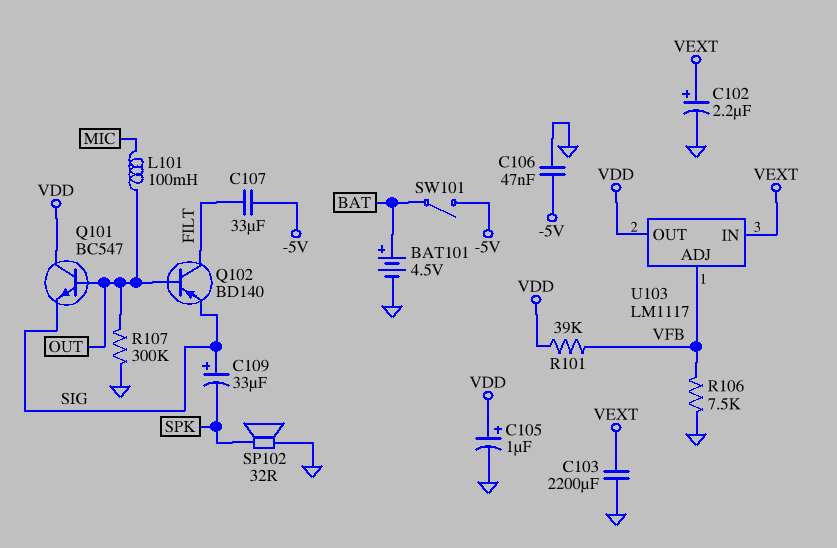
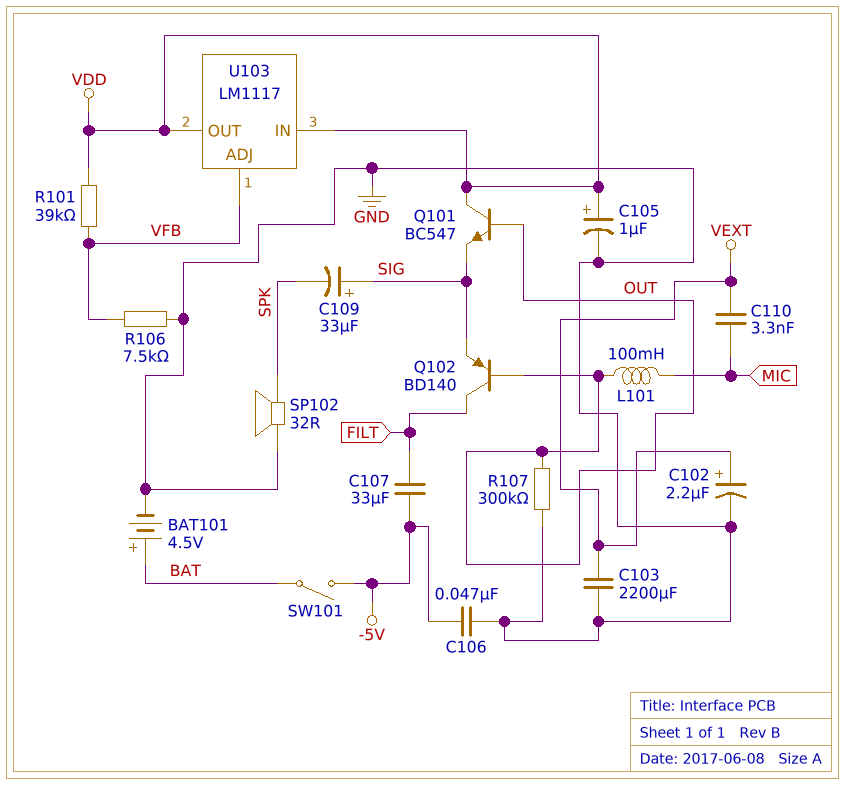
C110: none -> 3.3nF (MIC, VEXT)
U103 pin IN: VEXT -> VDD

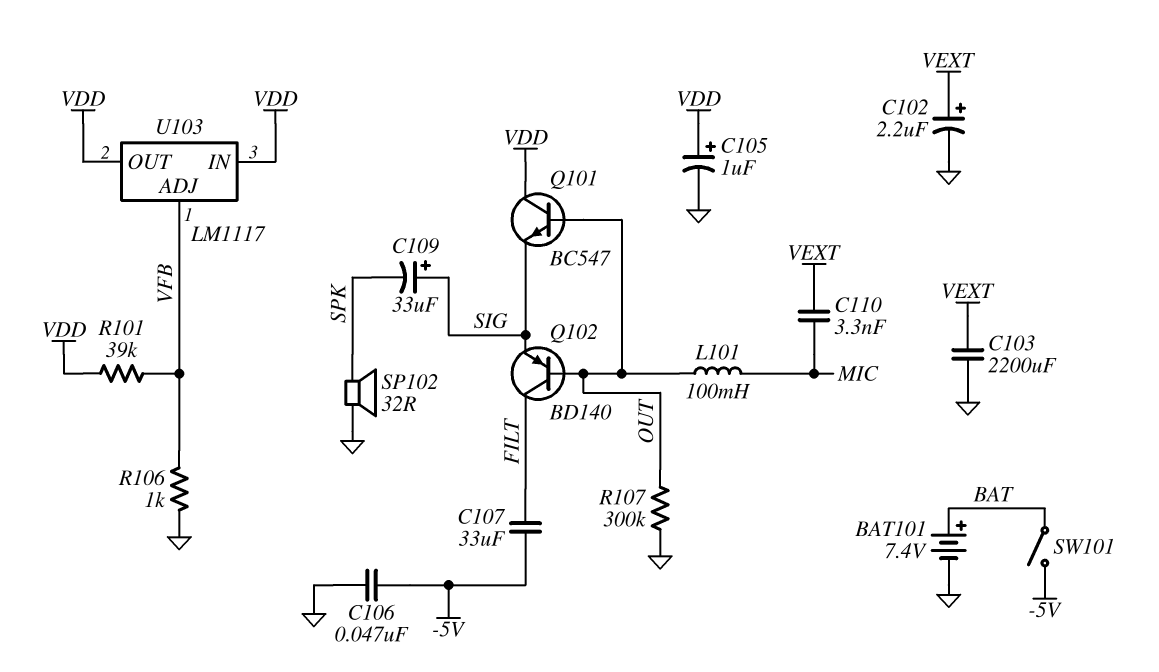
BAT101: 4.5V (plus BAT, minus GND) -> 7.4V (plus BAT, minus GND)
R106: 7.5k (GND, VFB) -> 1k (GND, VFB)

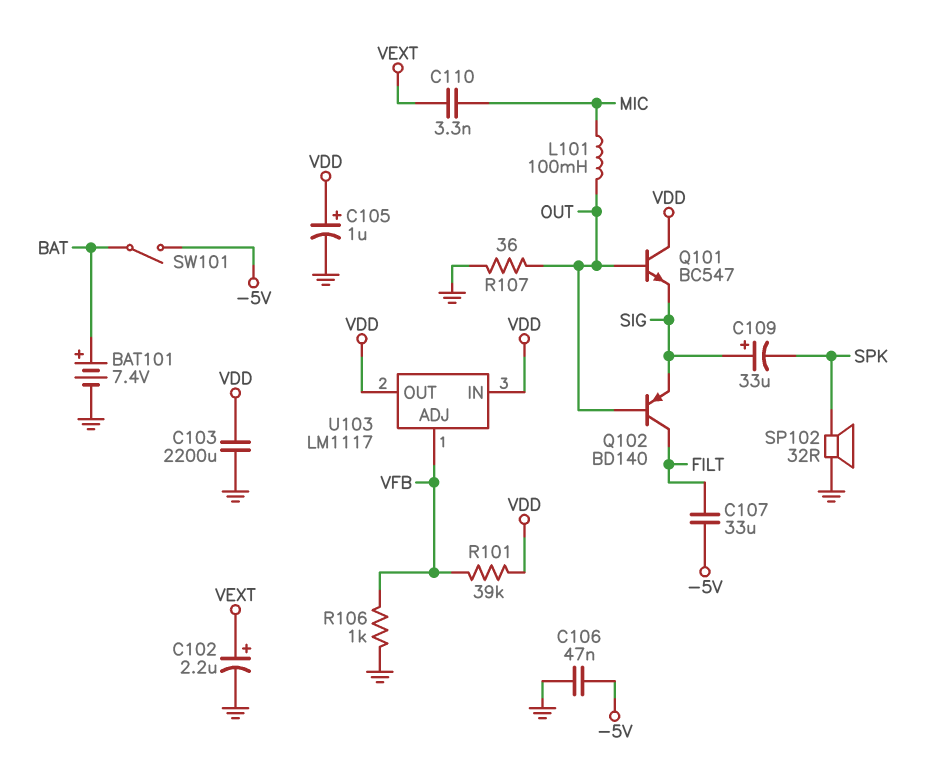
C103: 2200uF (GND, VEXT) -> 2200uF (GND, VDD)
R107: 300k (GND, OUT) -> 36 (GND, OUT)

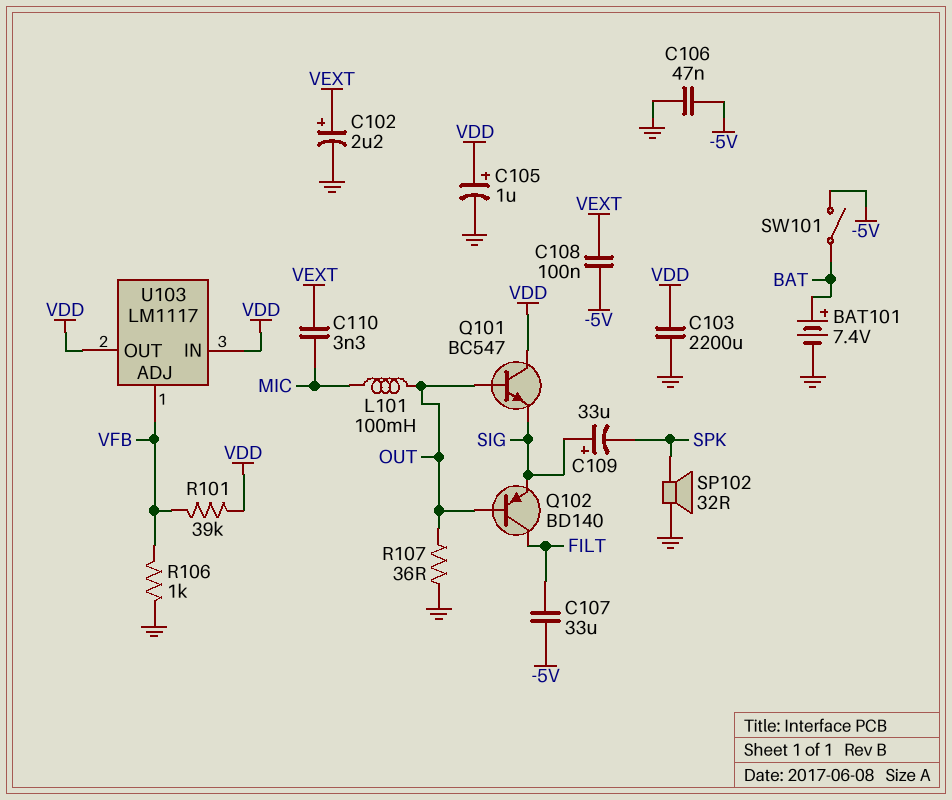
C108: none -> 100nF (-5V, VEXT)

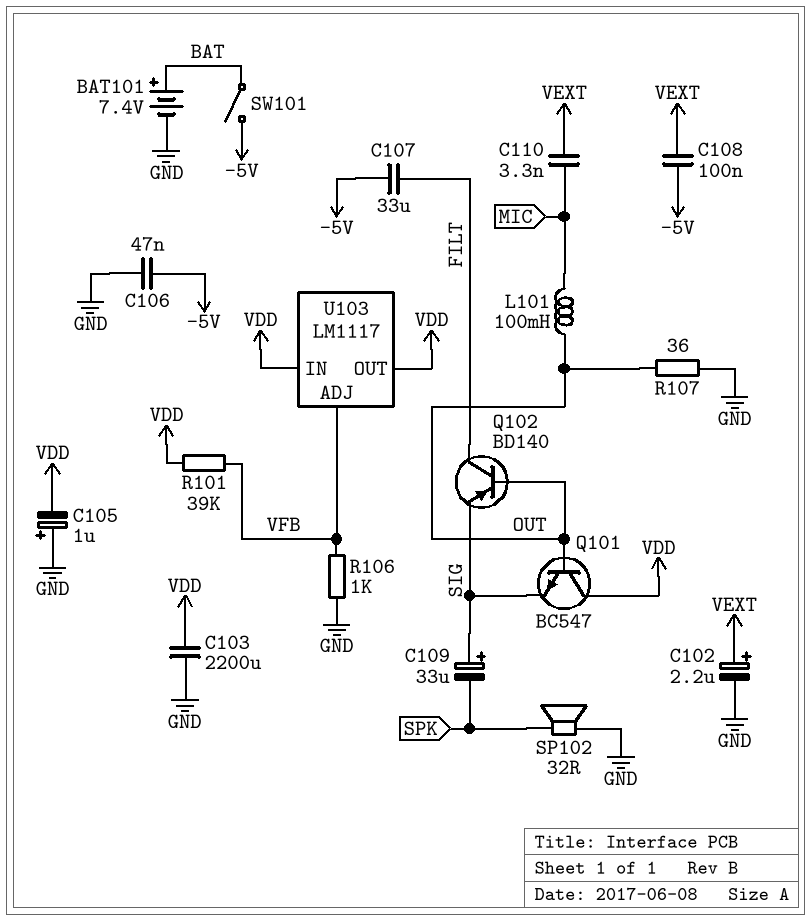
C105: 1uF (plus VDD, minus GND) -> 1uF (plus GND, minus VDD)

